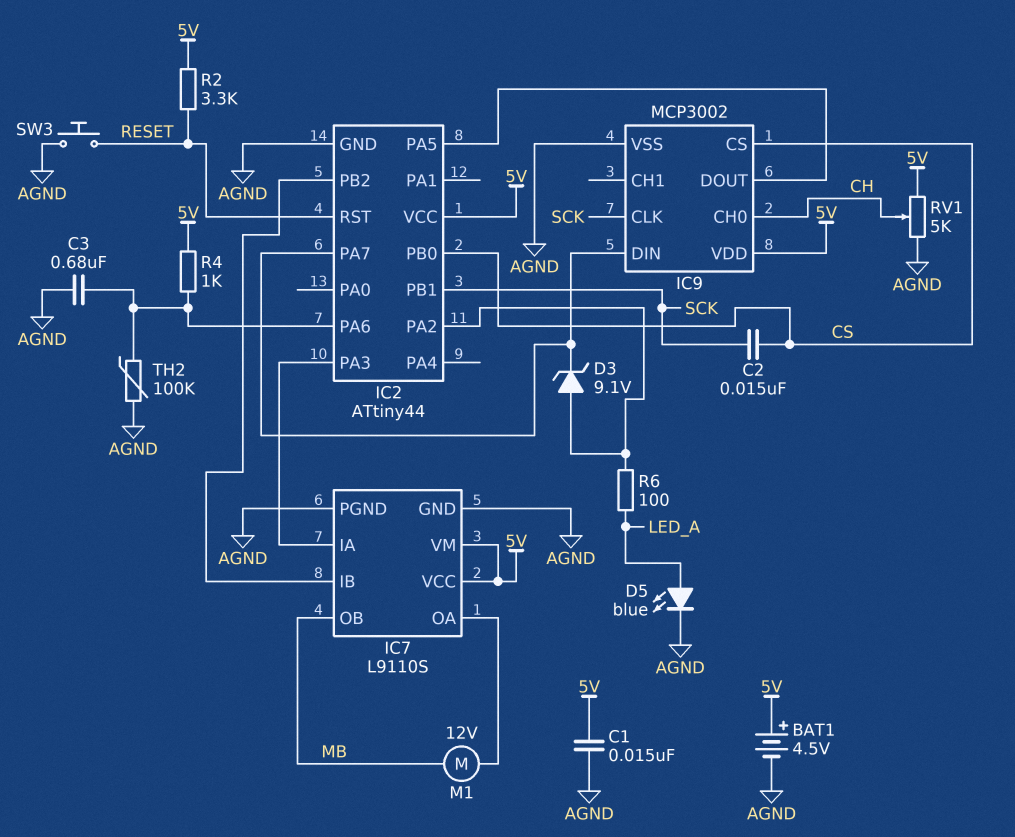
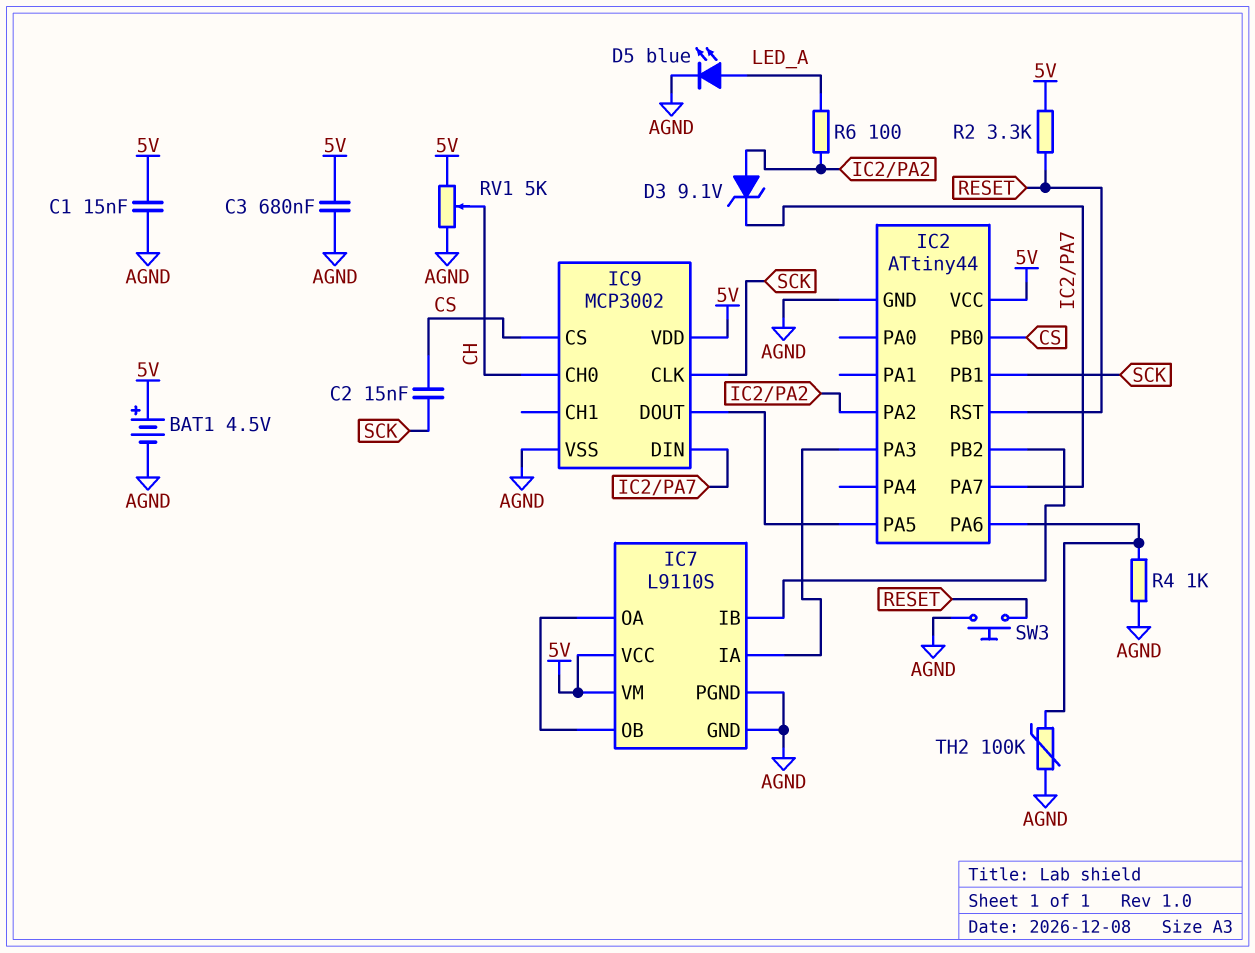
C3: 680nF (AGND, IC2/PA6) -> 680nF (5V, AGND)
IC7 pin OB: MB -> IC7/OA
M1: motor 12V (IC7/OA, MB) -> none
R4: 1k (5V, IC2/PA6) -> 1k (AGND, IC2/PA6)

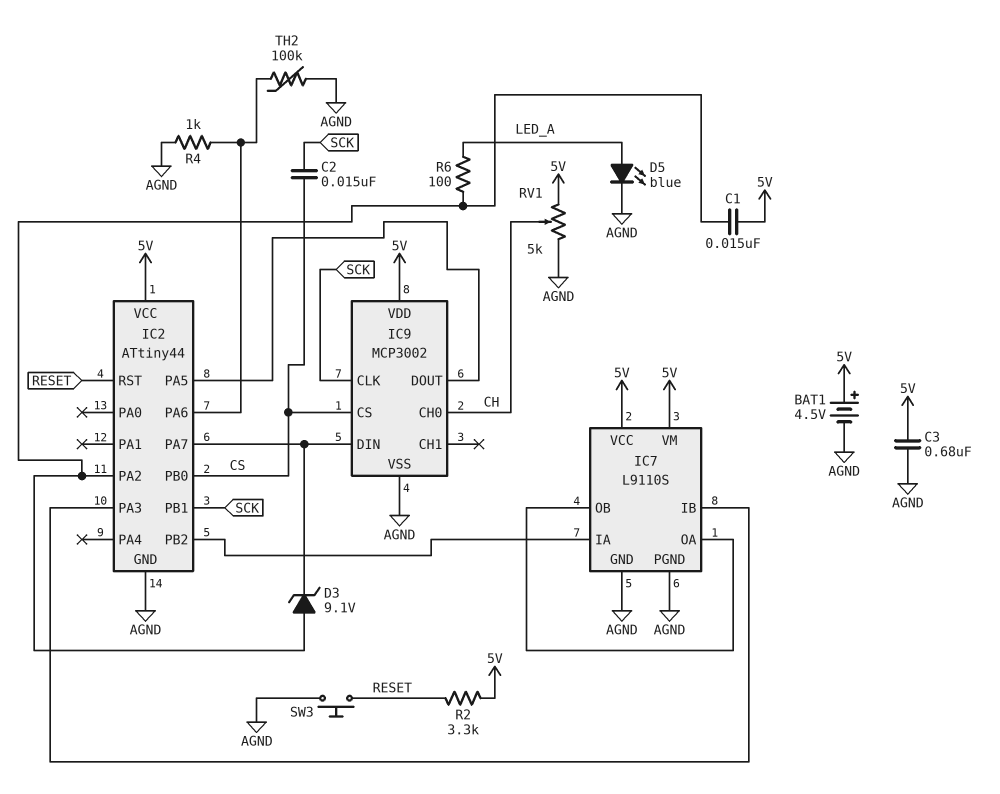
C1: 15nF (5V, AGND) -> 15nF (5V, IC2/PA2)
IC7 pin IA: IC2/PA3 -> IC2/PB2
IC7 pin IB: IC2/PB2 -> IC2/PA3

